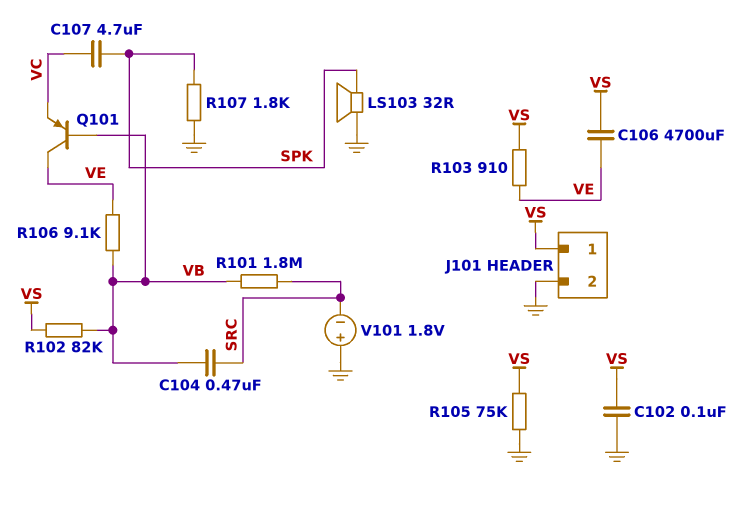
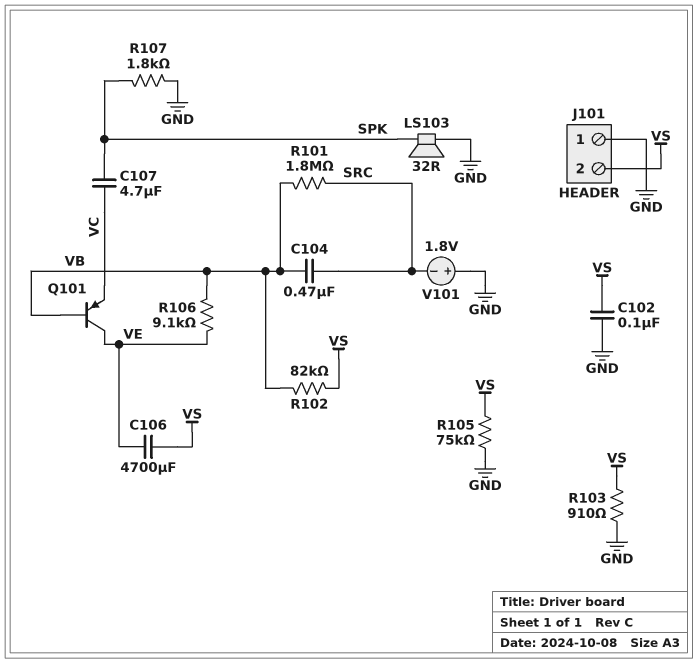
J101 pin 1: VS -> GND
J101 pin 2: GND -> VS
R103: 910 (VE, VS) -> 910 (GND, VS)

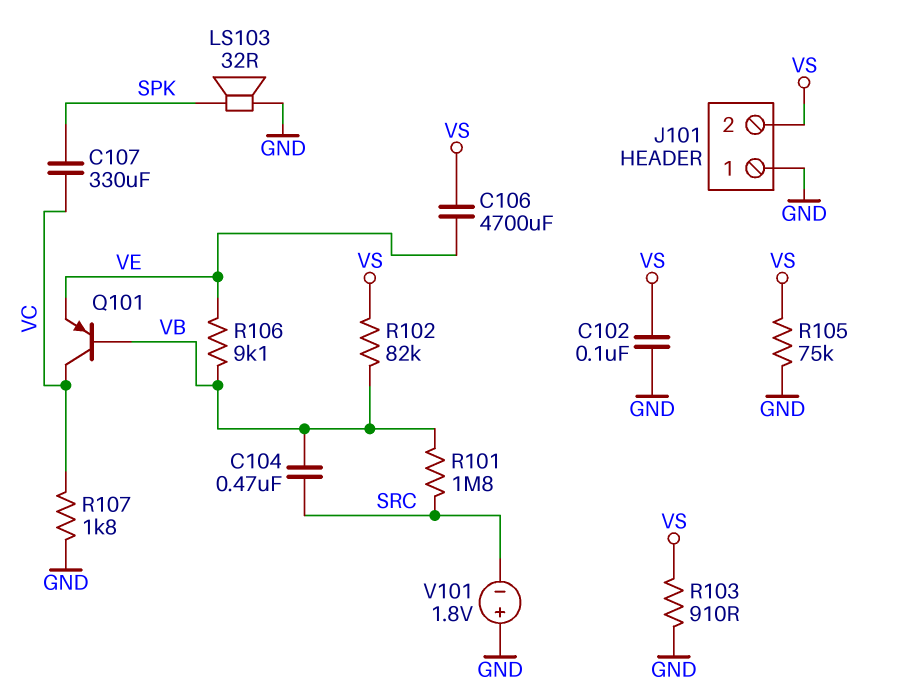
C107: 4.7uF (SPK, VC) -> 330uF (SPK, VC)
Q101: PNP (B VB, C VE, E VC) -> PNP (B VB, C VC, E VE)
R107: 1.8k (GND, SPK) -> 1.8k (GND, VC)

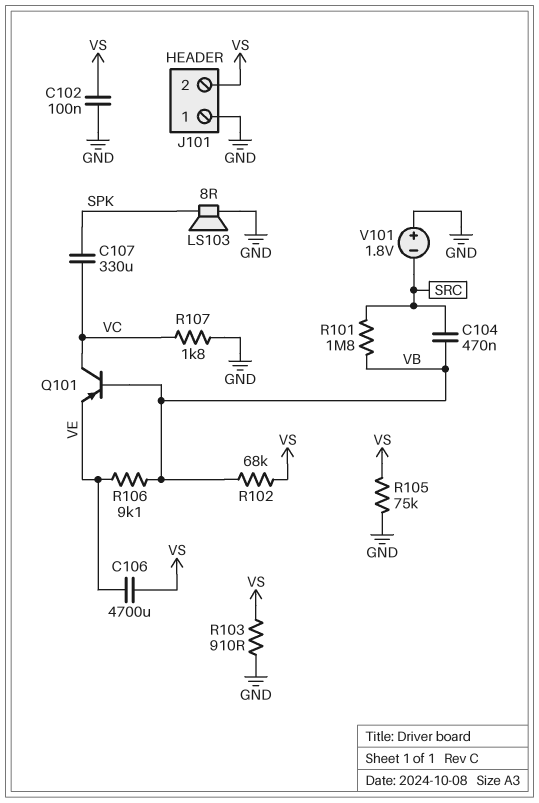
LS103: speaker 32R (GND, SPK) -> speaker 8R (GND, SPK)
R102: 82k (VB, VS) -> 68k (VB, VS)

